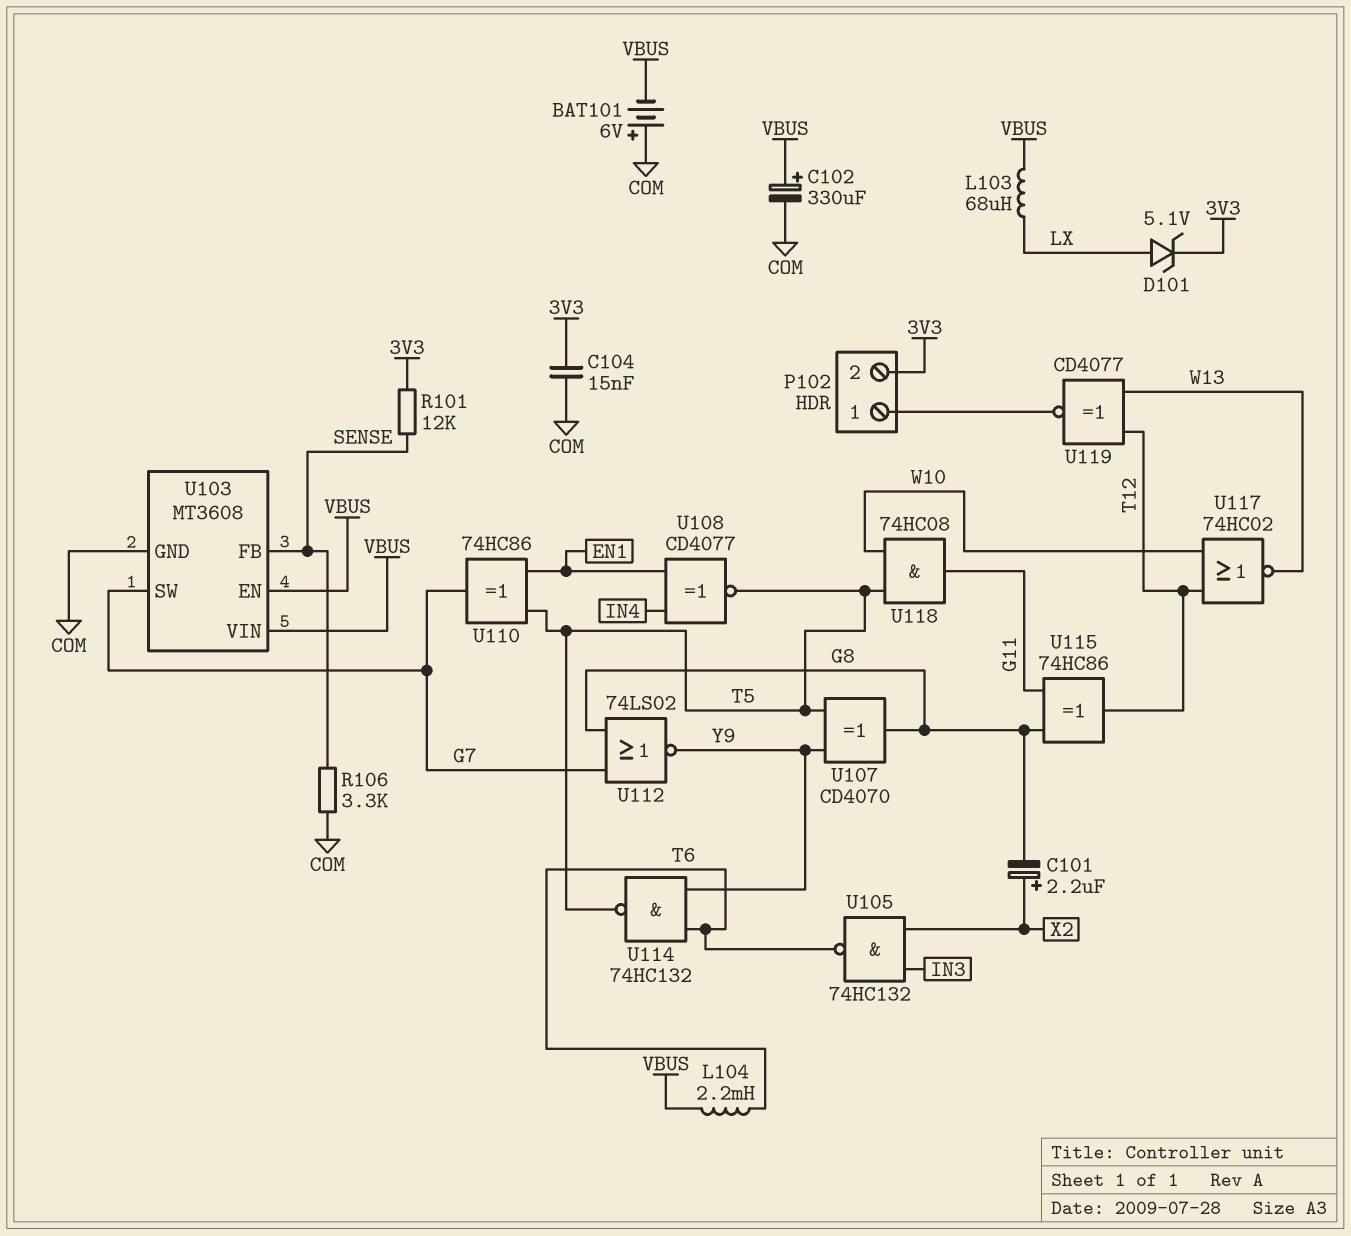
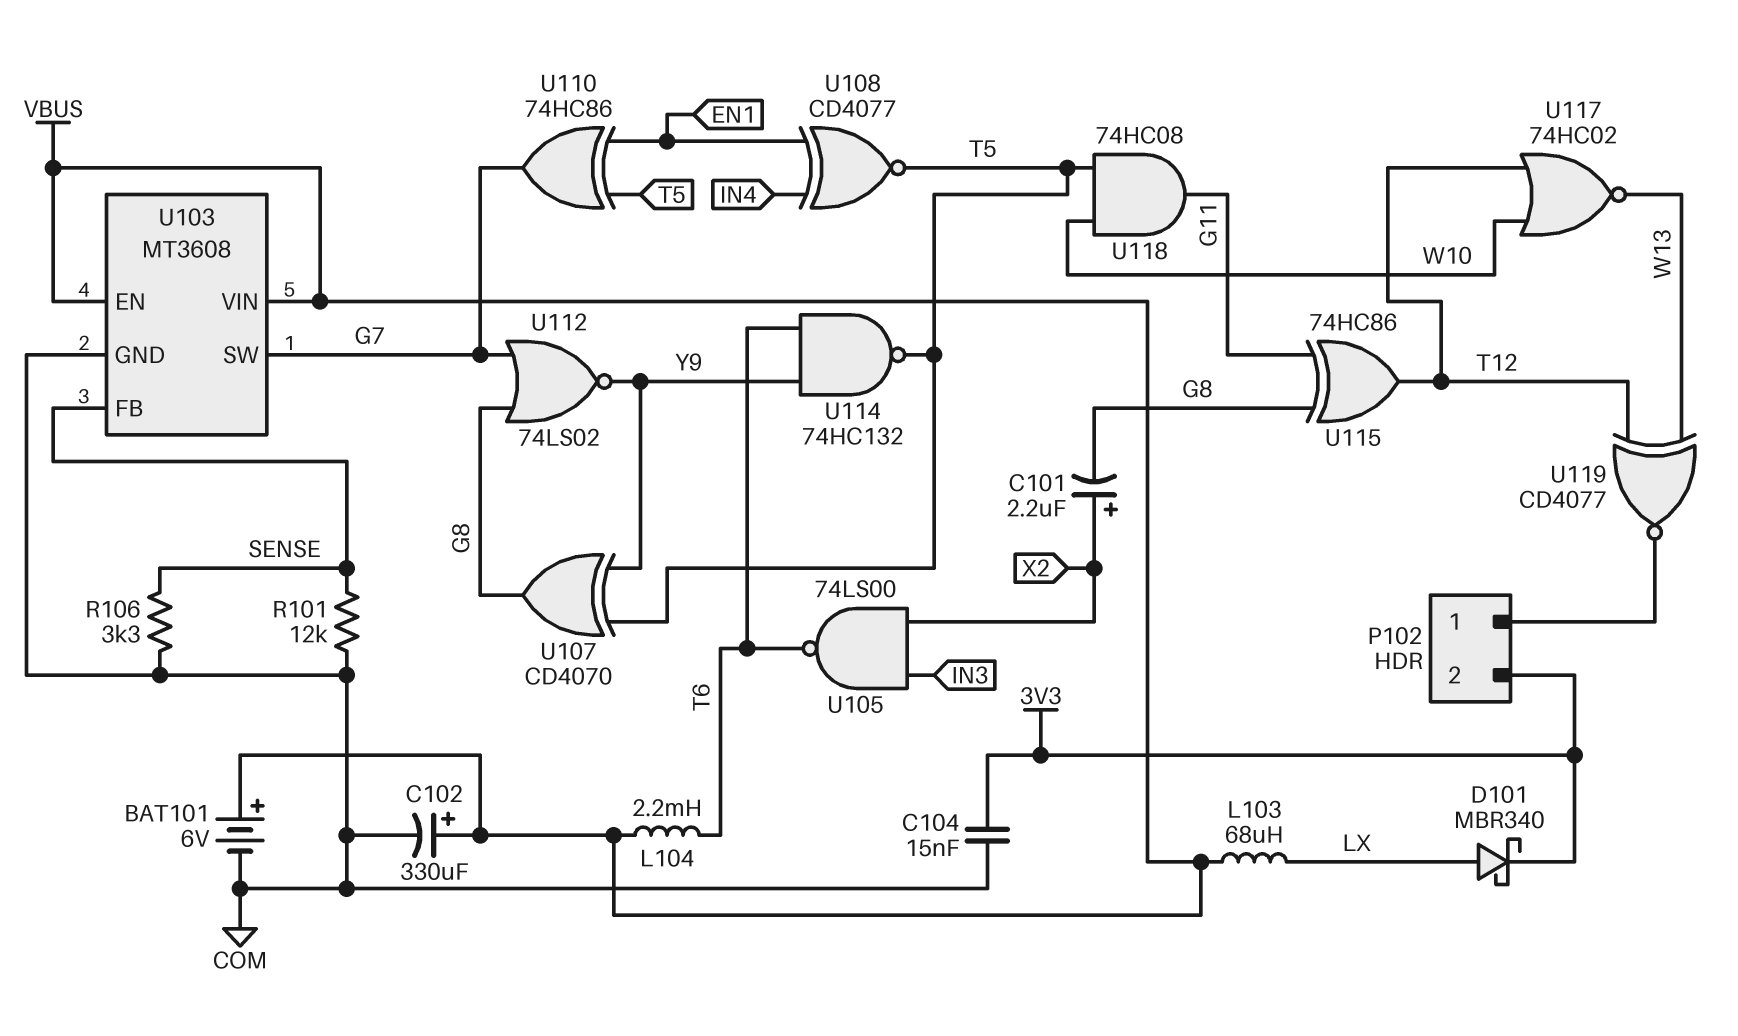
BAT101: 6V (plus COM, minus VBUS) -> 6V (plus VBUS, minus COM)
D101: zener 5.1V (A LX, K 3V3) -> schottky MBR340 (A LX, K 3V3)
R101: 12k (3V3, SENSE) -> 12k (COM, SENSE)
U105: NAND 74HC132 (in IN3, in X2, out T6) -> NAND 74LS00 (in IN3, in X2, out T6)

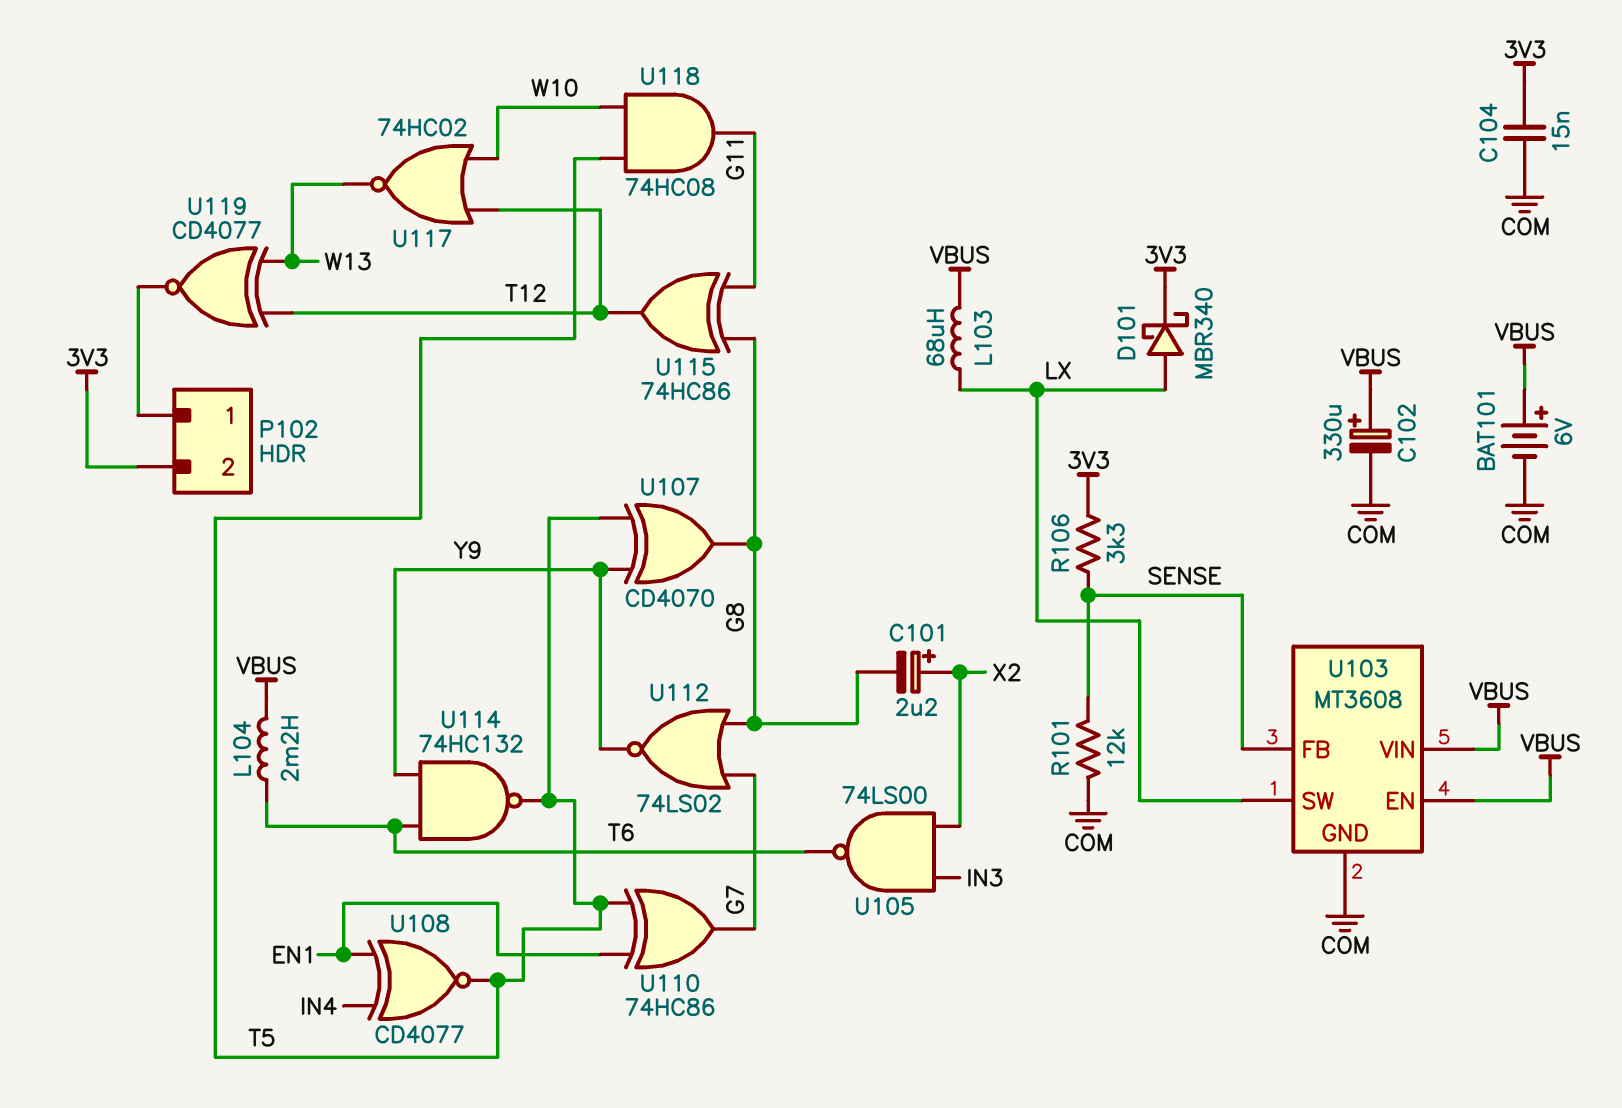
R106: 3.3k (COM, SENSE) -> 3.3k (3V3, SENSE)
U103 pin SW: G7 -> LX

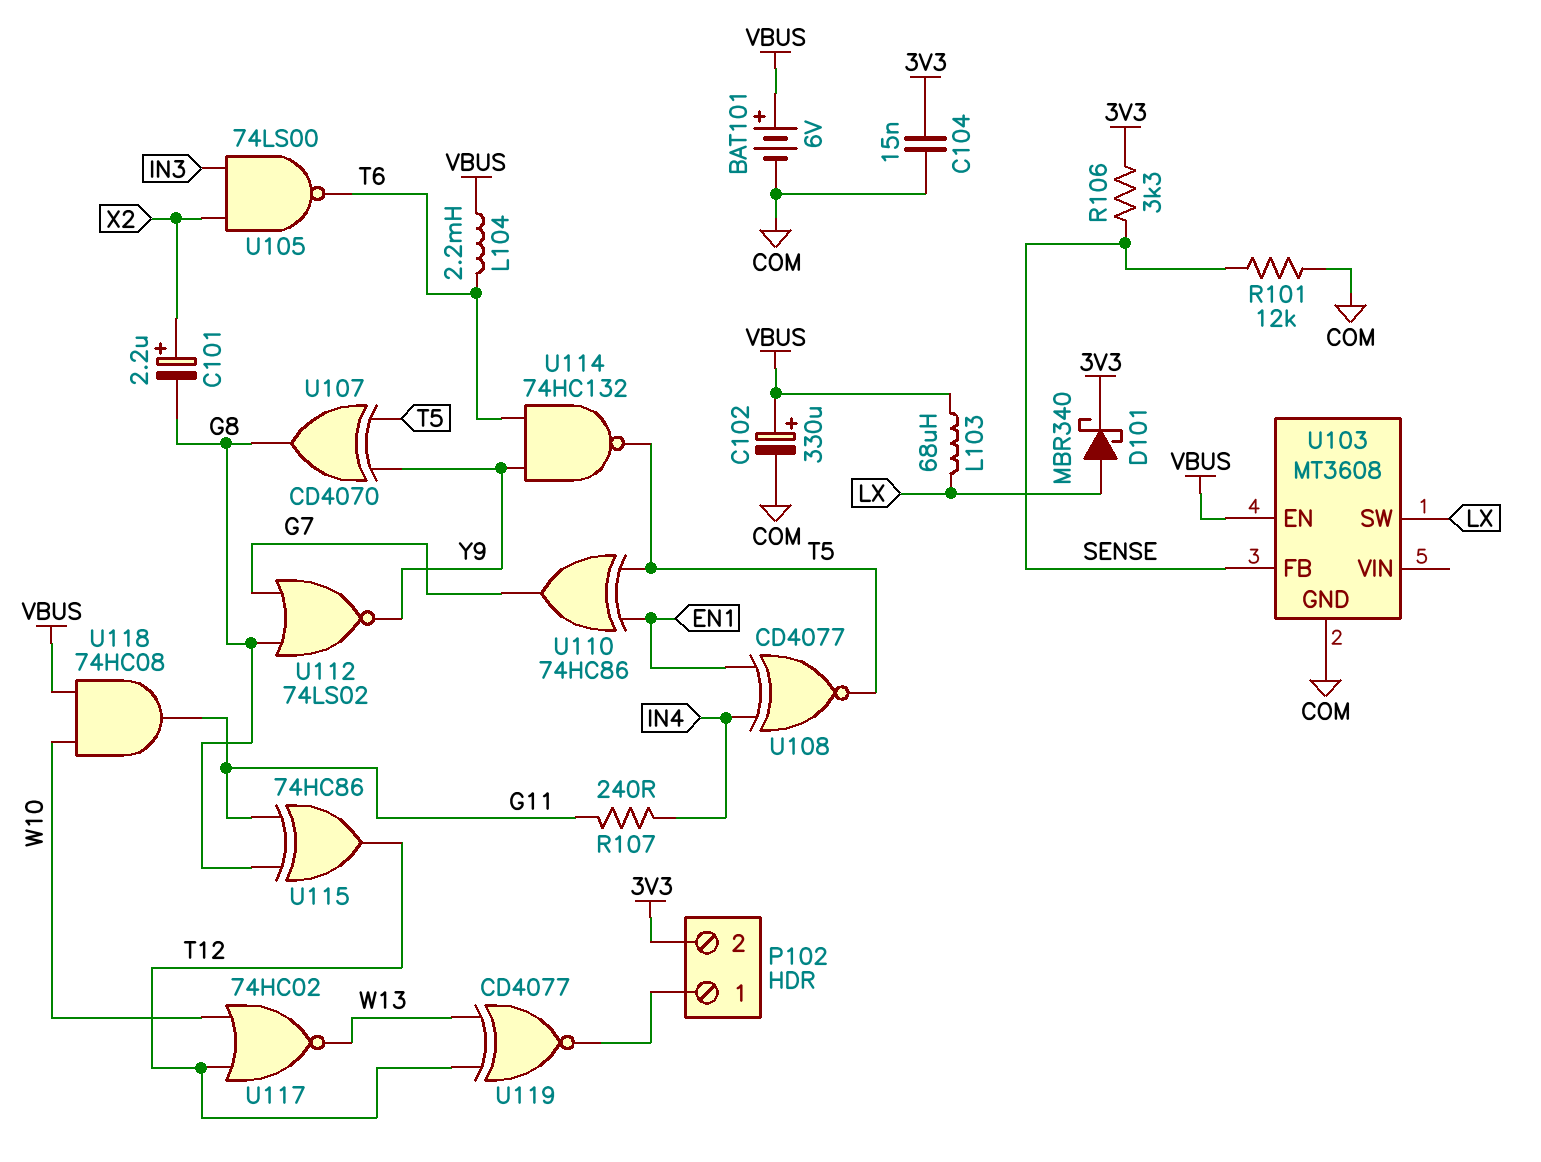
R107: none -> 240 (G11, IN4)
U103 pin VIN: VBUS -> none
U118: AND 74HC08 (in T5, in W10, out G11) -> AND 74HC08 (in VBUS, in W10, out G11)

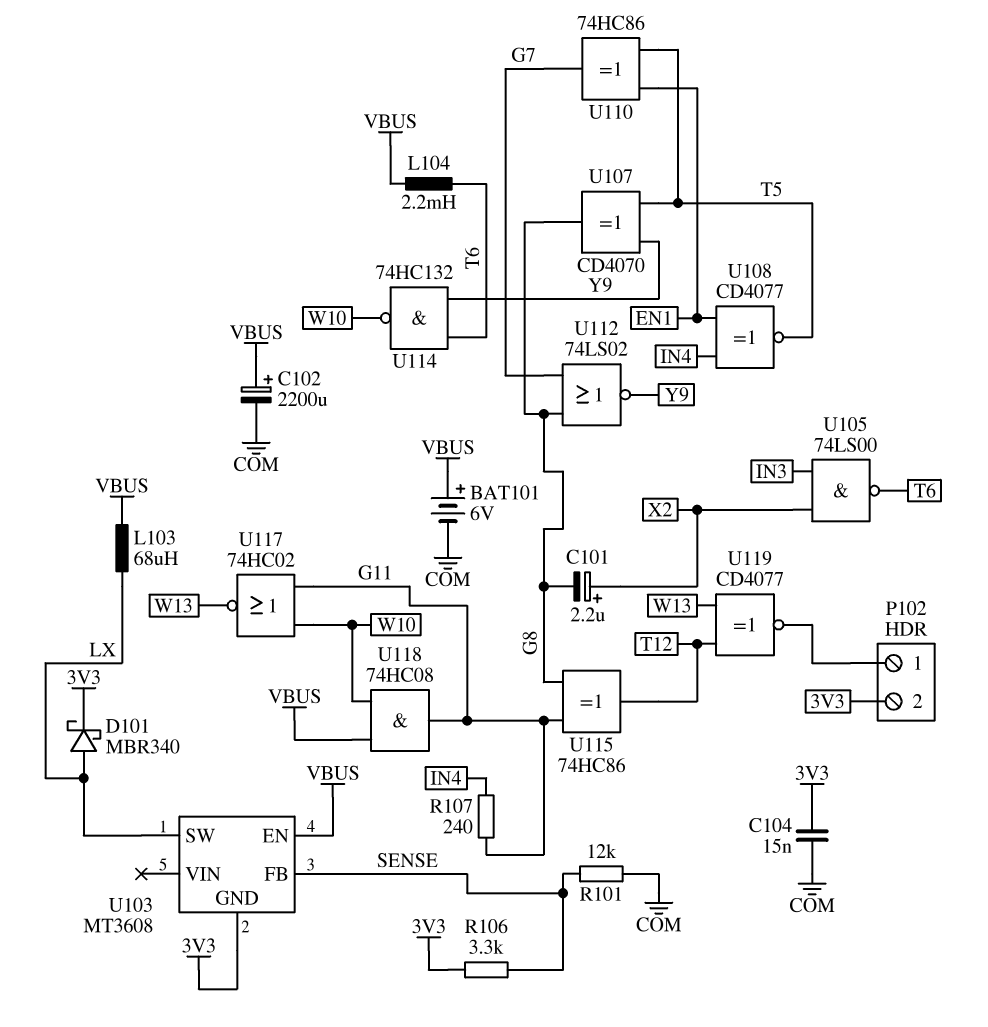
C102: 330uF (plus VBUS, minus COM) -> 2200uF (plus VBUS, minus COM)
U103 pin GND: COM -> 3V3
U114: NAND 74HC132 (in T6, in Y9, out T5) -> NAND 74HC132 (in T6, in Y9, out W10)
U117: NOR 74HC02 (in T12, in W10, out W13) -> NOR 74HC02 (in G11, in W10, out W13)

